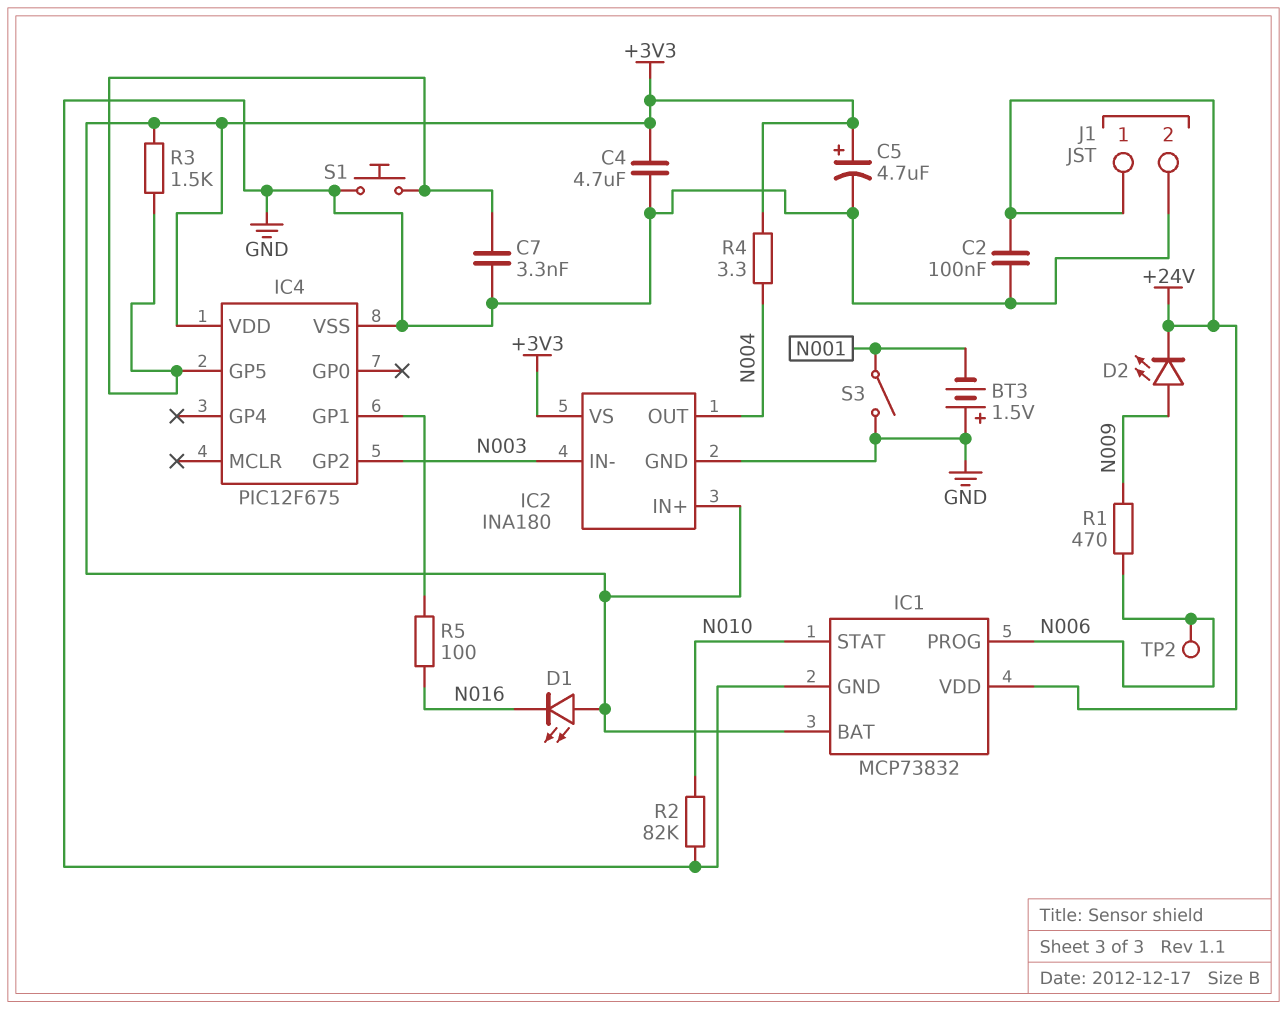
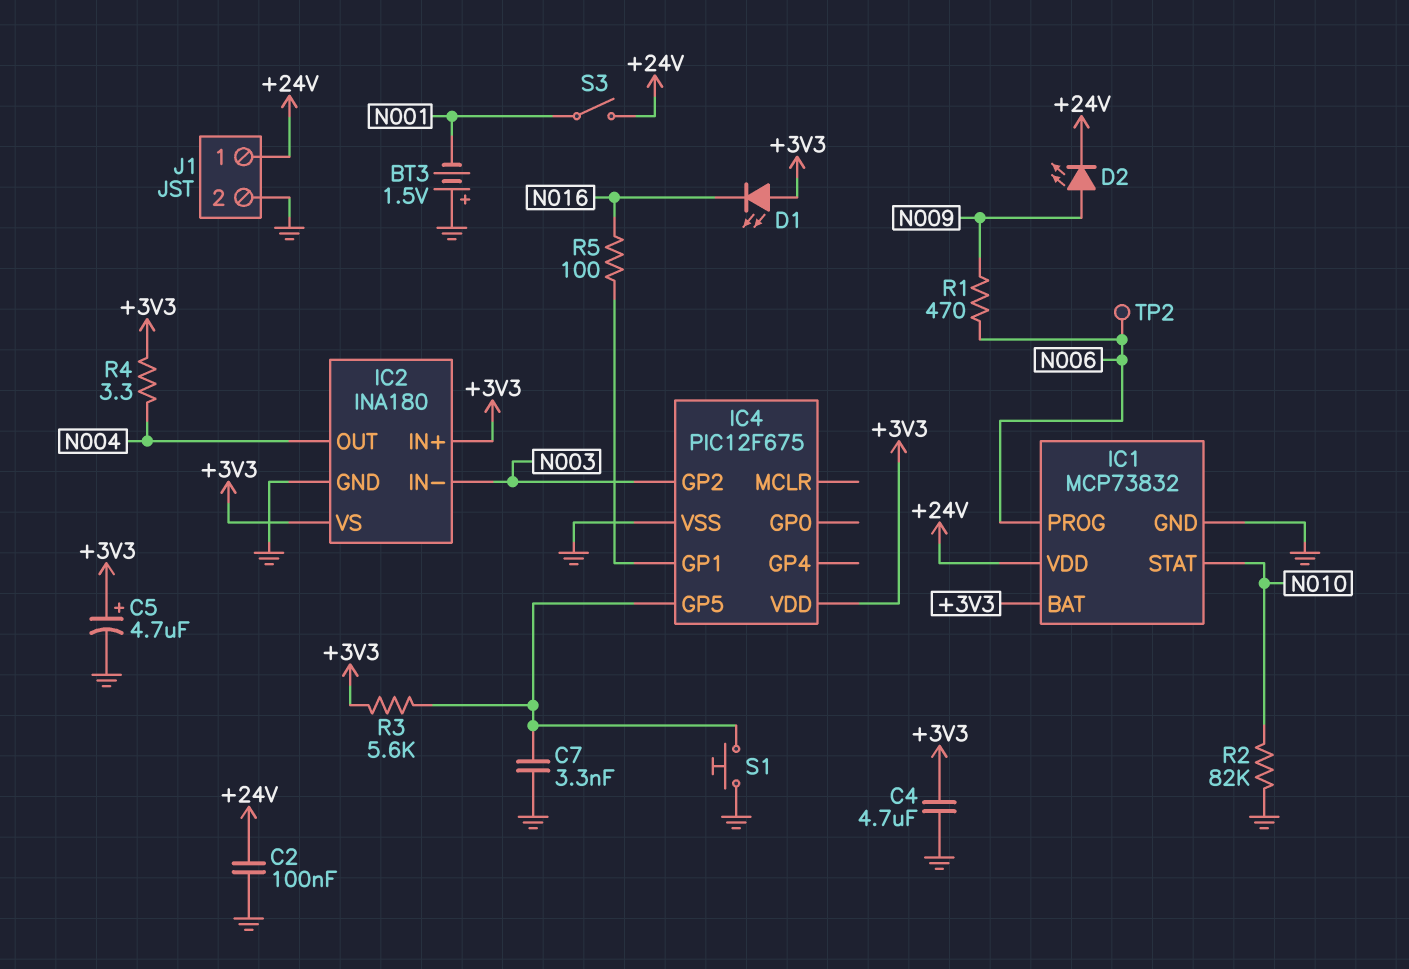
R3: 1.5k (+3V3, IC4/GP5) -> 5.6k (+3V3, IC4/GP5)
S3: switch (GND, N001) -> switch (+24V, N001)

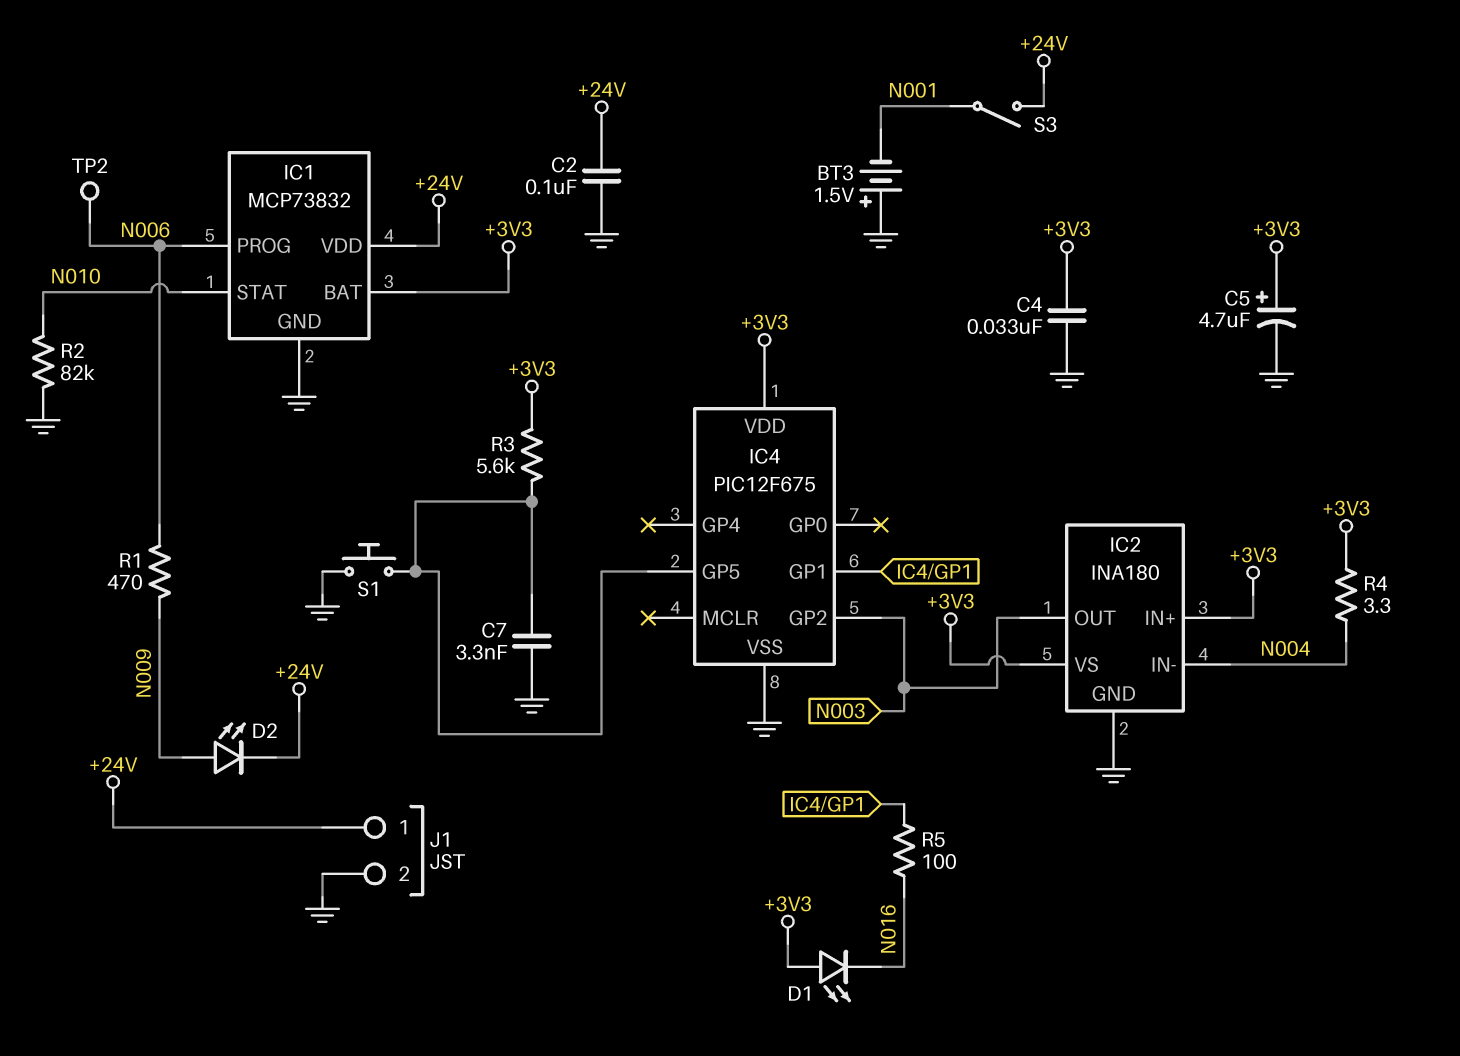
C4: 4.7uF (+3V3, GND) -> 33nF (+3V3, GND)
IC2 pin IN-: N003 -> N004
IC2 pin OUT: N004 -> N003

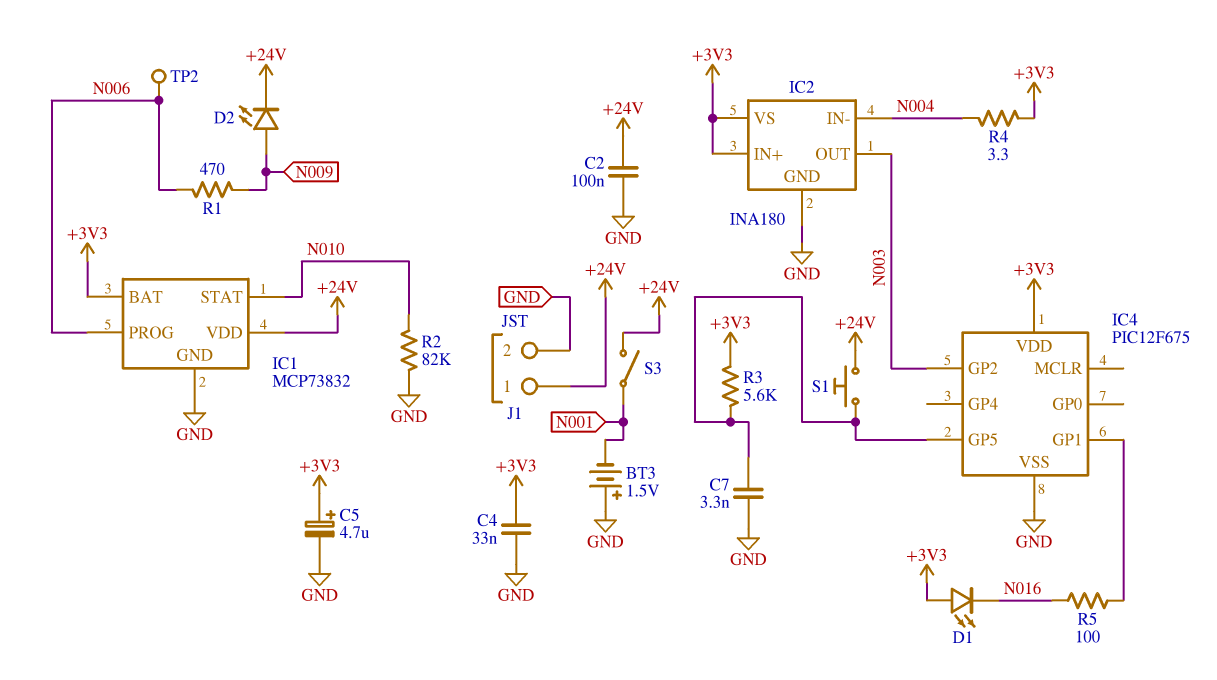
S1: button (GND, IC4/GP5) -> button (+24V, IC4/GP5)

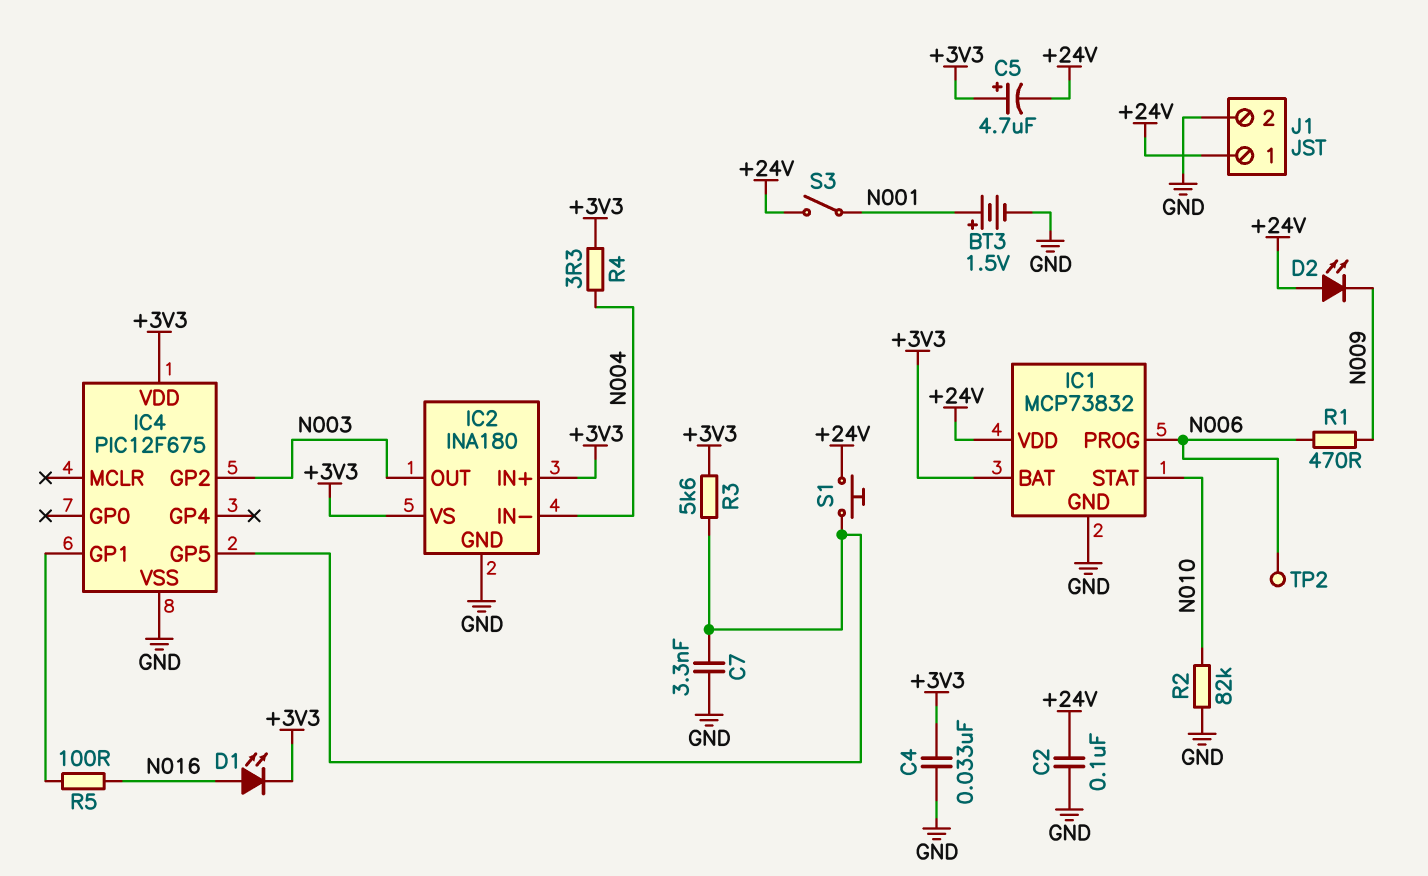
BT3: 1.5V (plus GND, minus N001) -> 1.5V (plus N001, minus GND)
C5: 4.7uF (plus +3V3, minus GND) -> 4.7uF (plus +3V3, minus +24V)
D1: LED (A +3V3, K N016) -> LED (A N016, K +3V3)
D2: LED (A N009, K +24V) -> LED (A +24V, K N009)

